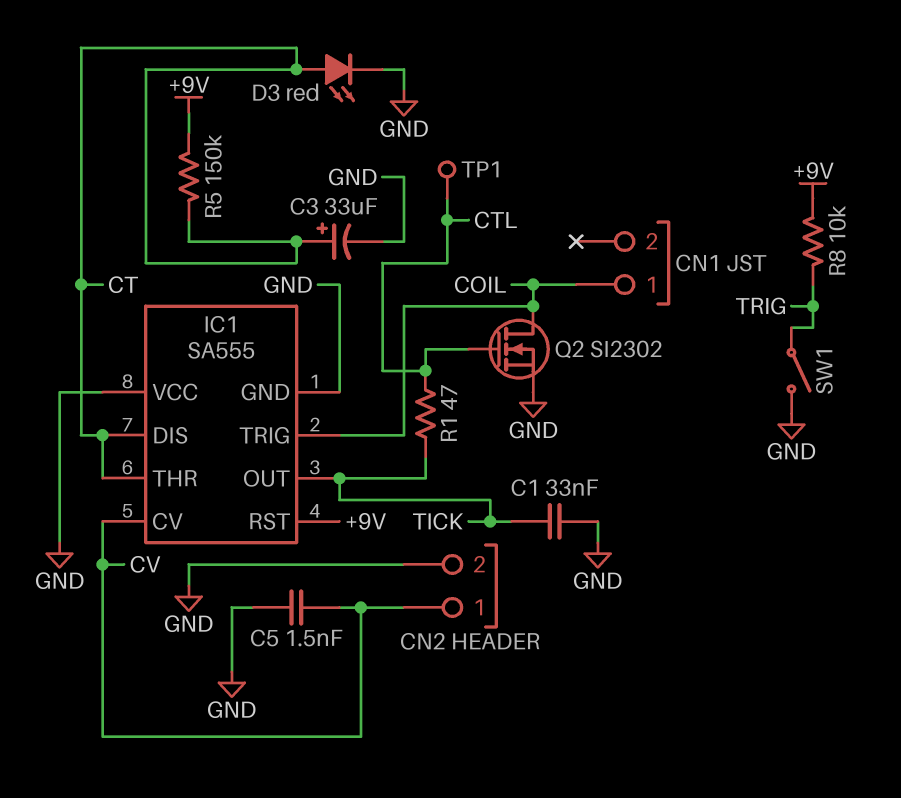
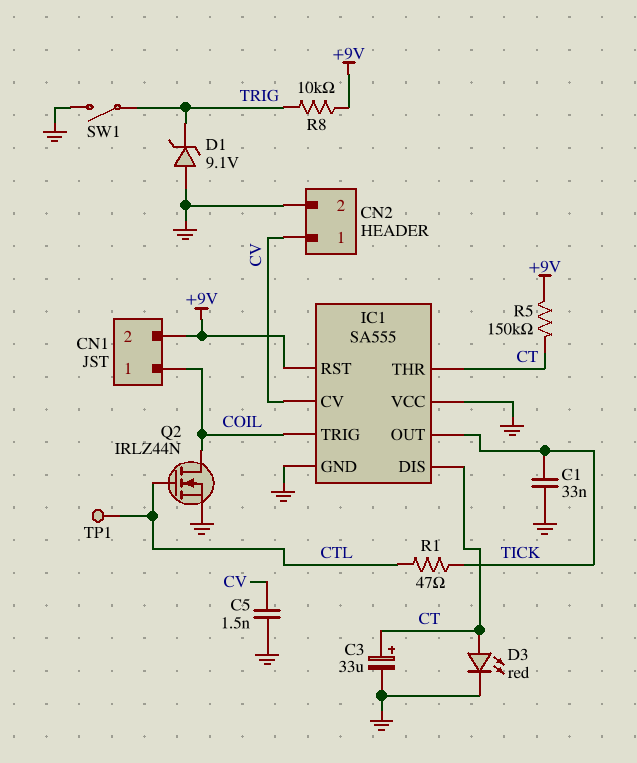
CN1 pin 2: none -> +9V
D1: none -> zener 9.1V (A GND, K TRIG)
Q2: NMOS SI2302 (G CTL, D COIL, S GND) -> NMOS IRLZ44N (G CTL, D COIL, S GND)

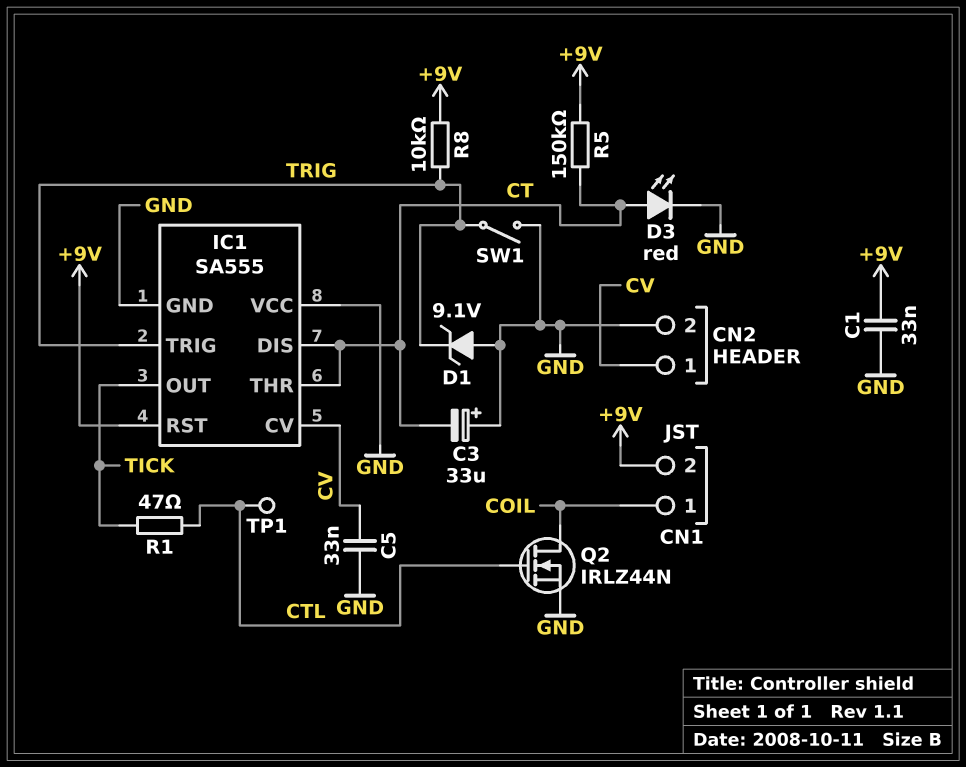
C1: 33nF (GND, TICK) -> 33nF (+9V, GND)
C3: 33uF (plus CT, minus GND) -> 33uF (plus GND, minus CT)
C5: 1.5nF (CV, GND) -> 33nF (CV, GND)
IC1 pin TRIG: COIL -> TRIG

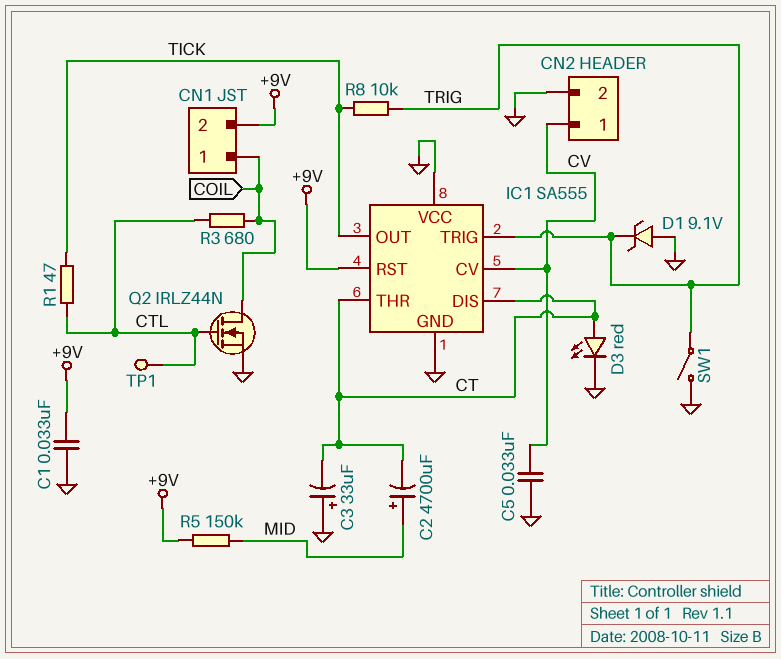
C2: none -> 4700uF (plus MID, minus CT)
R3: none -> 680 (COIL, CTL)
R5: 150k (+9V, CT) -> 150k (+9V, MID)
R8: 10k (+9V, TRIG) -> 10k (TICK, TRIG)

